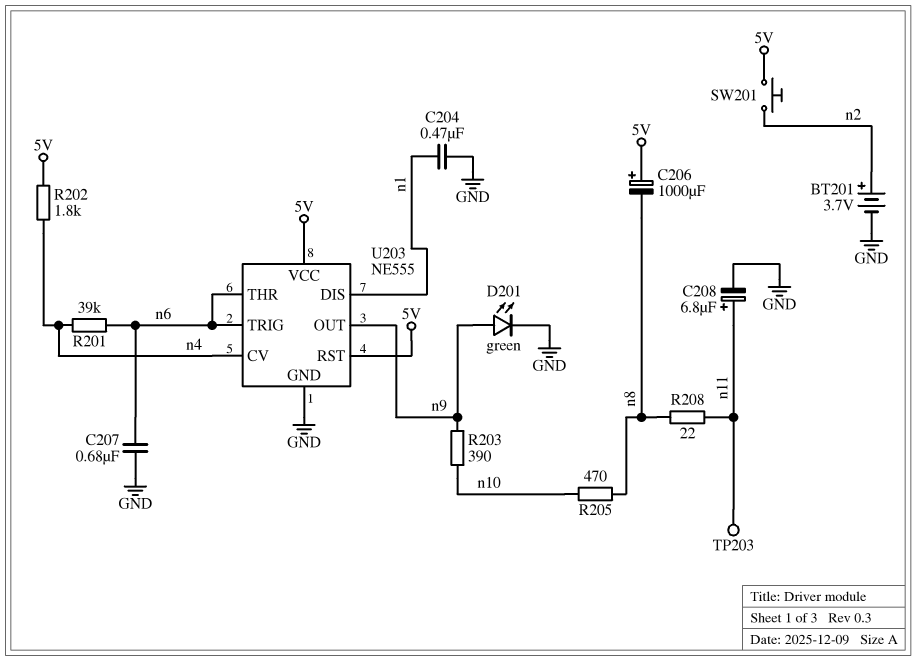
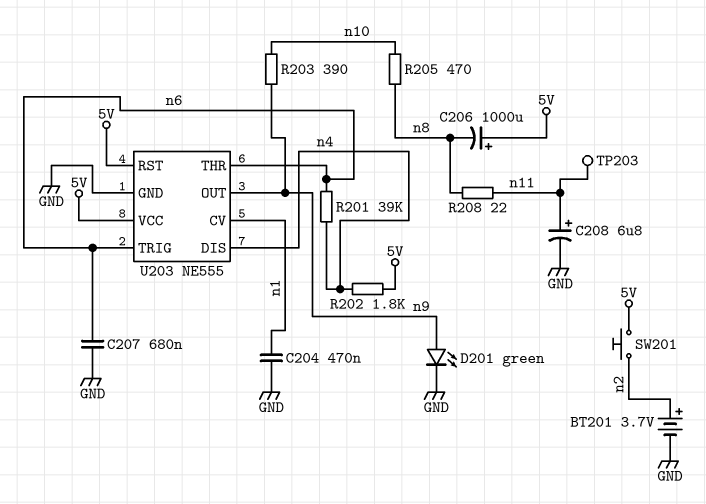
U203 pin CV: n4 -> n1
U203 pin DIS: n1 -> n4

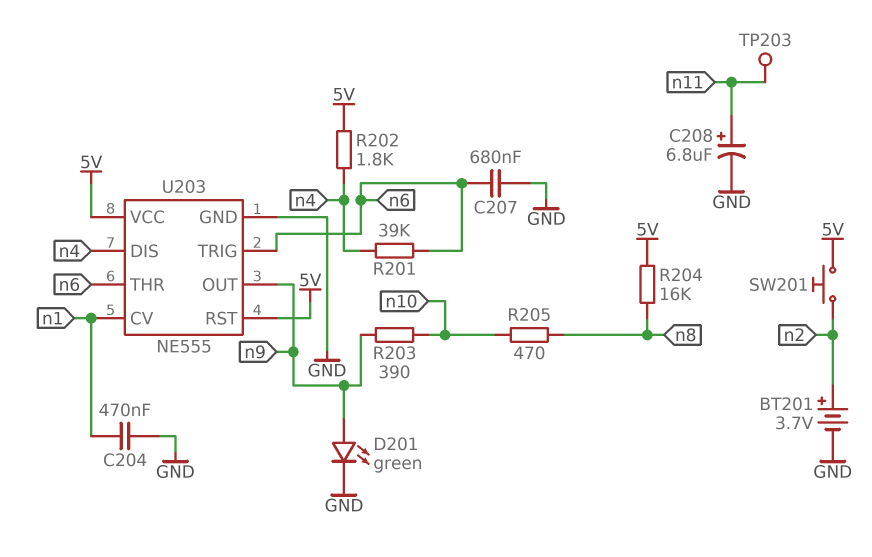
C206: 1000uF (plus 5V, minus n8) -> none
R204: none -> 16k (5V, n8)
R208: 22 (n8, n11) -> none

